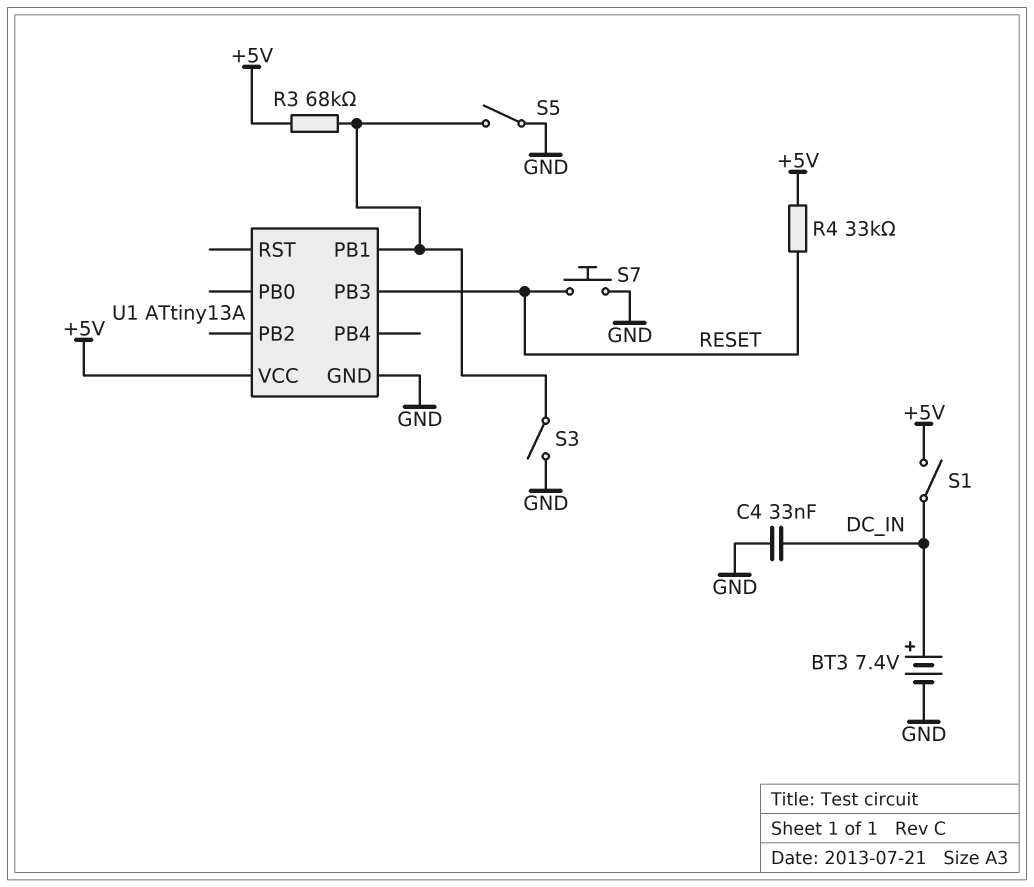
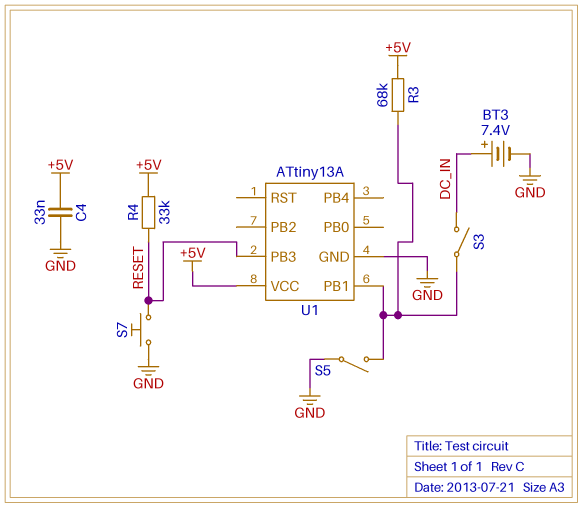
C4: 33nF (DC_IN, GND) -> 33nF (+5V, GND)
S1: switch (+5V, DC_IN) -> none
S3: switch (GND, U1/PB1) -> switch (DC_IN, U1/PB1)

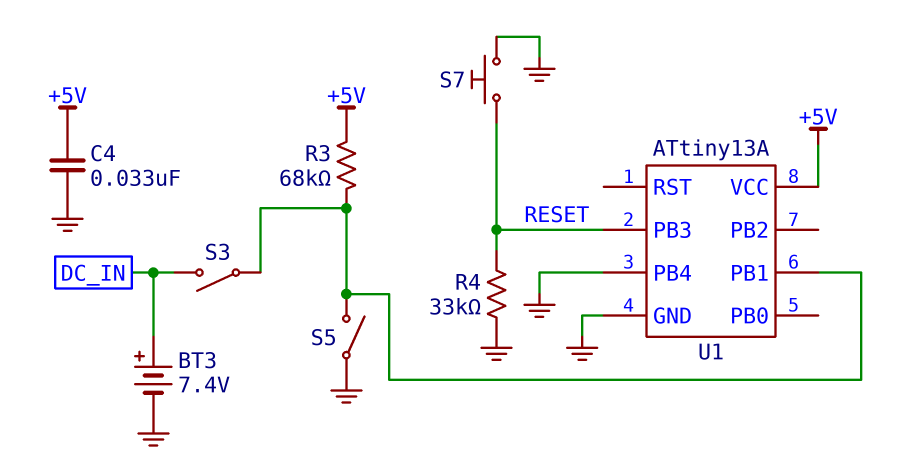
R4: 33k (+5V, RESET) -> 33k (GND, RESET)
U1 pin PB4: none -> GND

